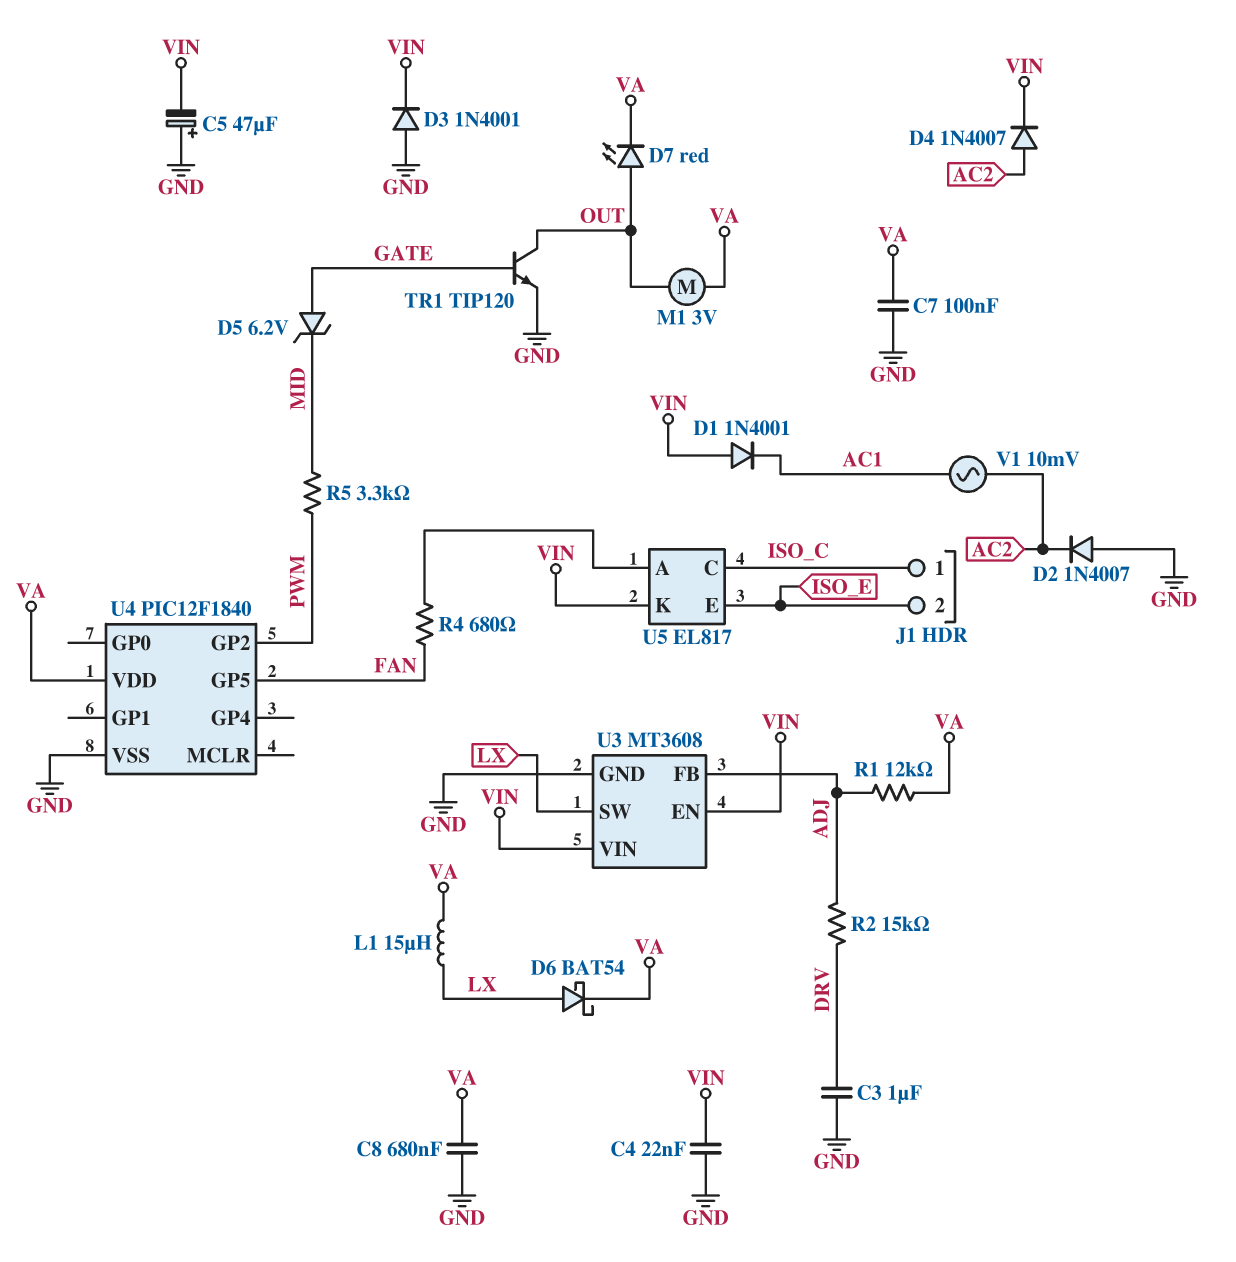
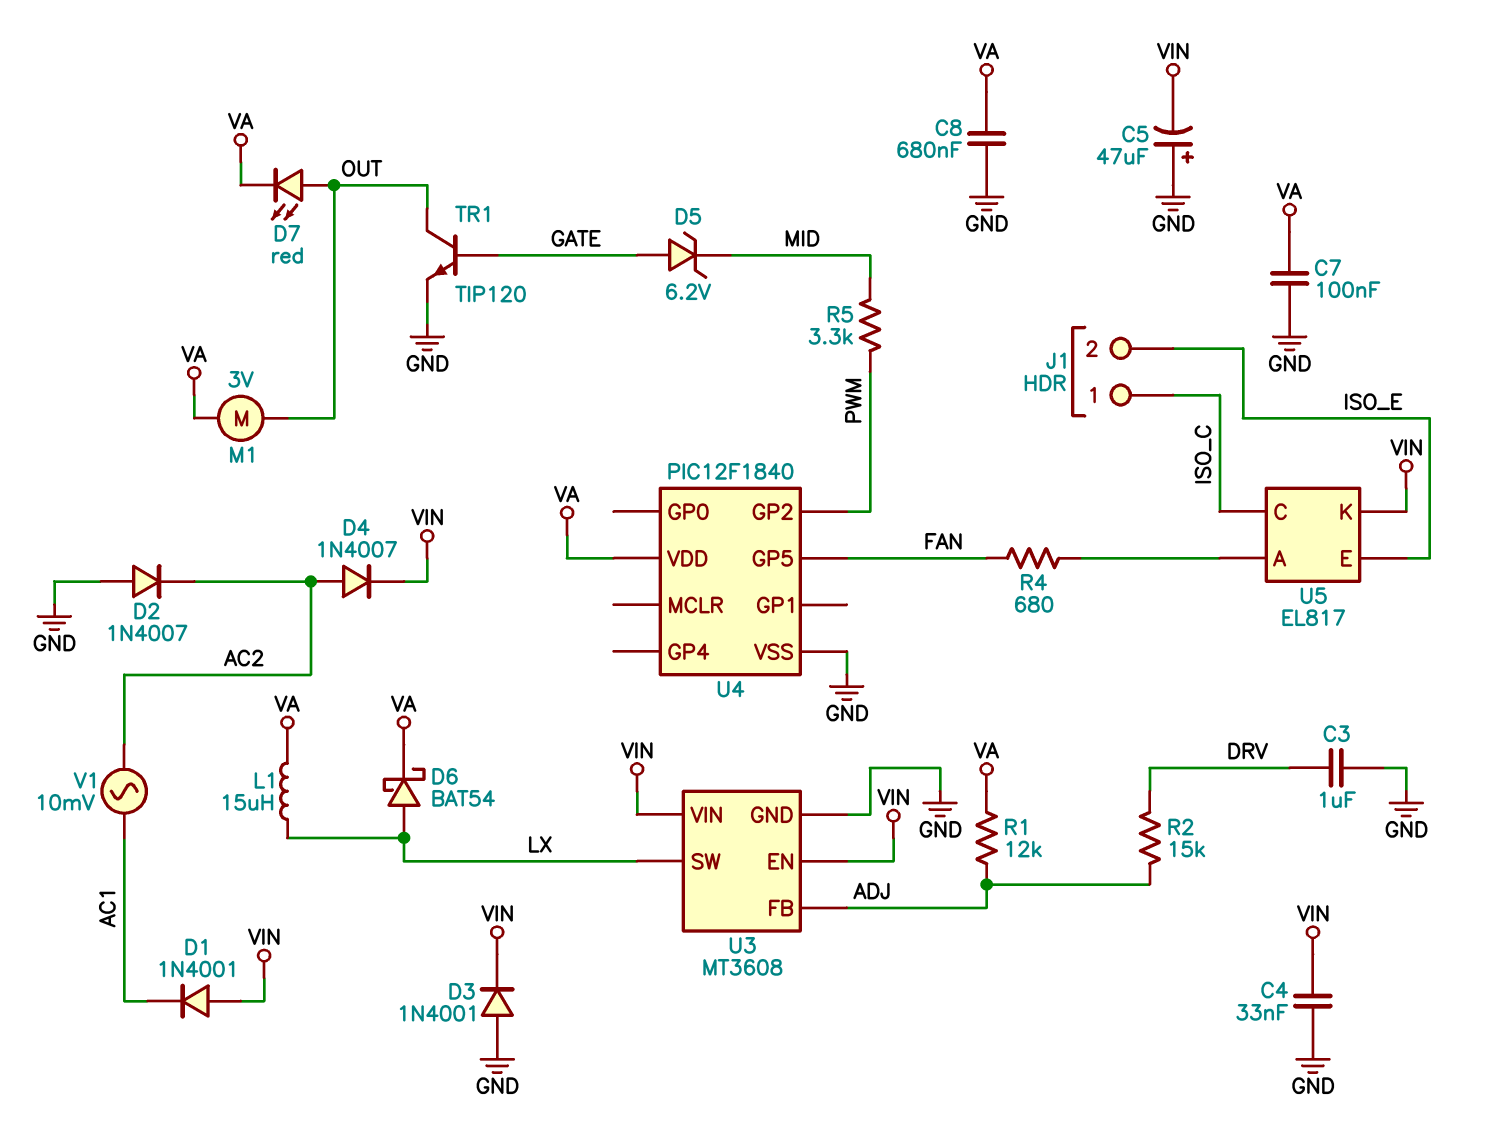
C4: 22nF (GND, VIN) -> 33nF (GND, VIN)

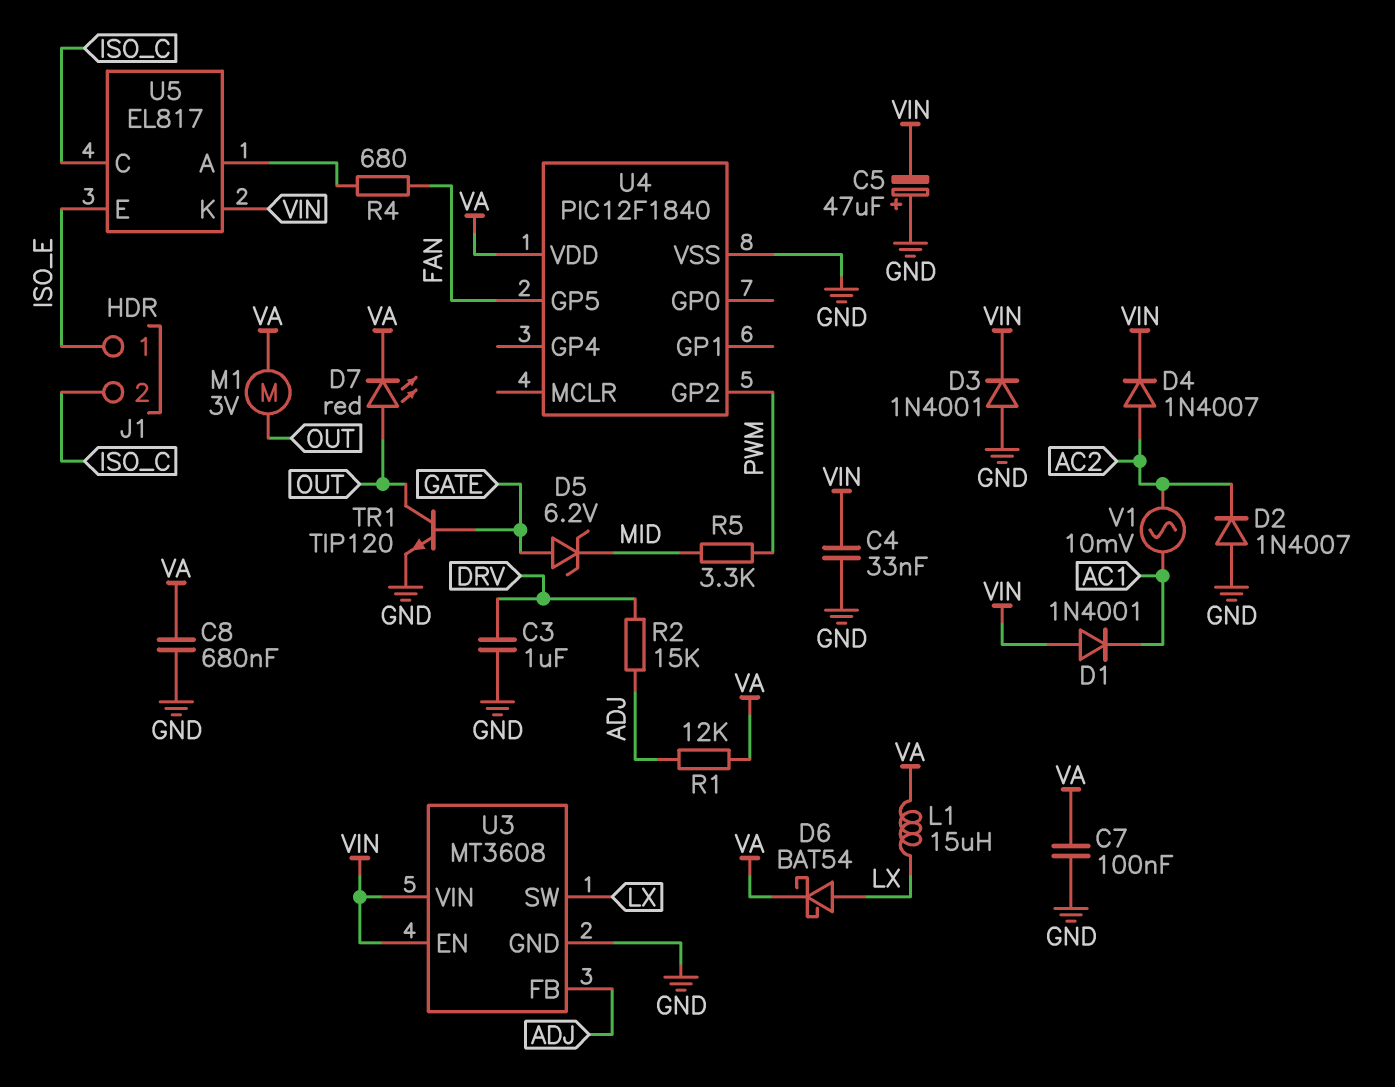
J1 pin 1: ISO_C -> ISO_E
J1 pin 2: ISO_E -> ISO_C

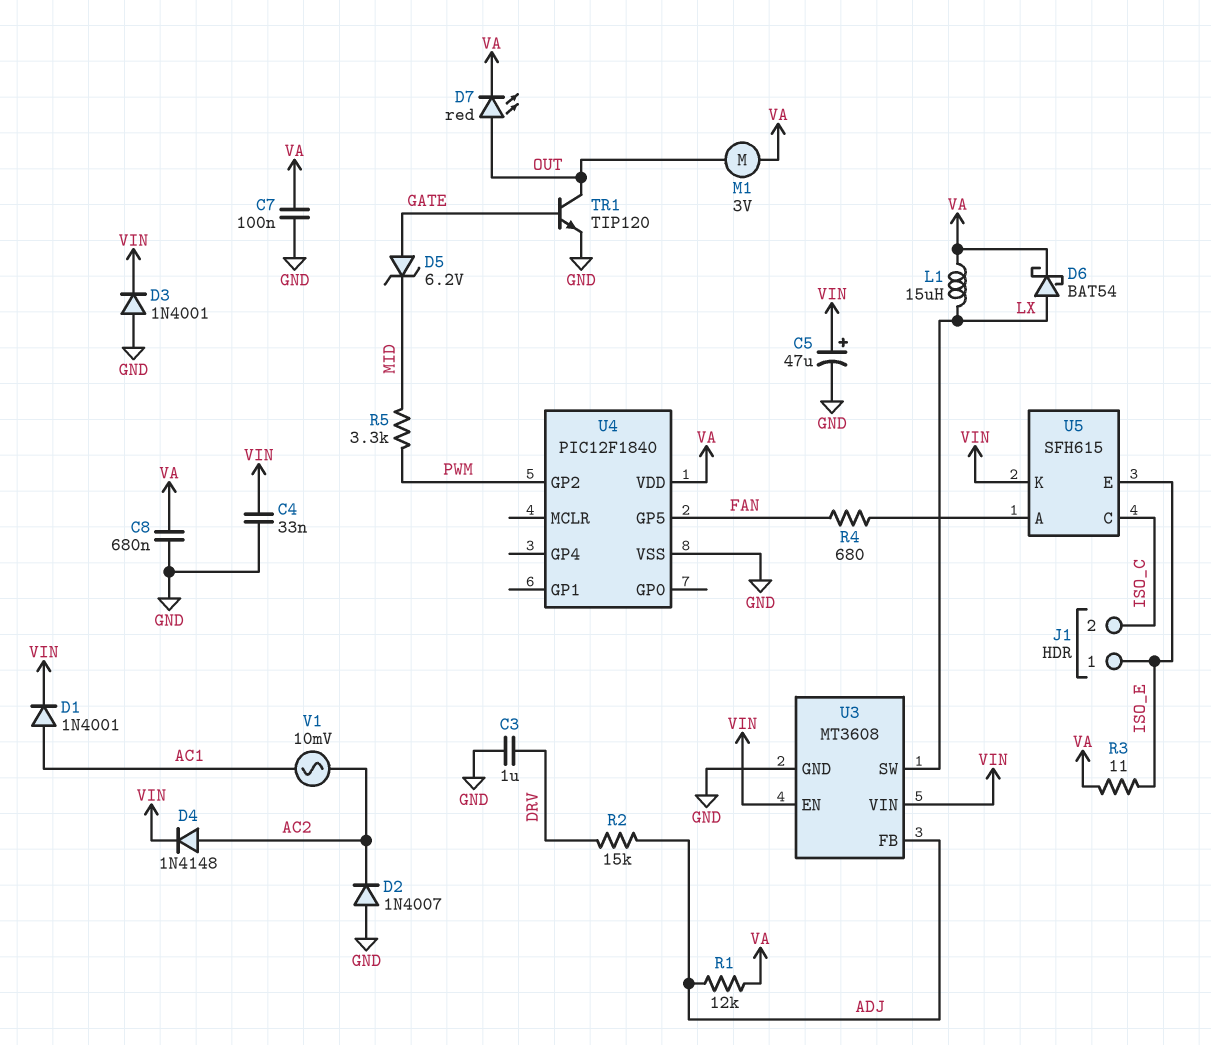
C5: 47uF (plus GND, minus VIN) -> 47uF (plus VIN, minus GND)
D1: diode 1N4001 (A VIN, K AC1) -> diode 1N4001 (A AC1, K VIN)
D4: diode 1N4007 (A AC2, K VIN) -> diode 1N4148 (A AC2, K VIN)
R3: none -> 11 (ISO_E, VA)
U5: EL817 -> SFH615

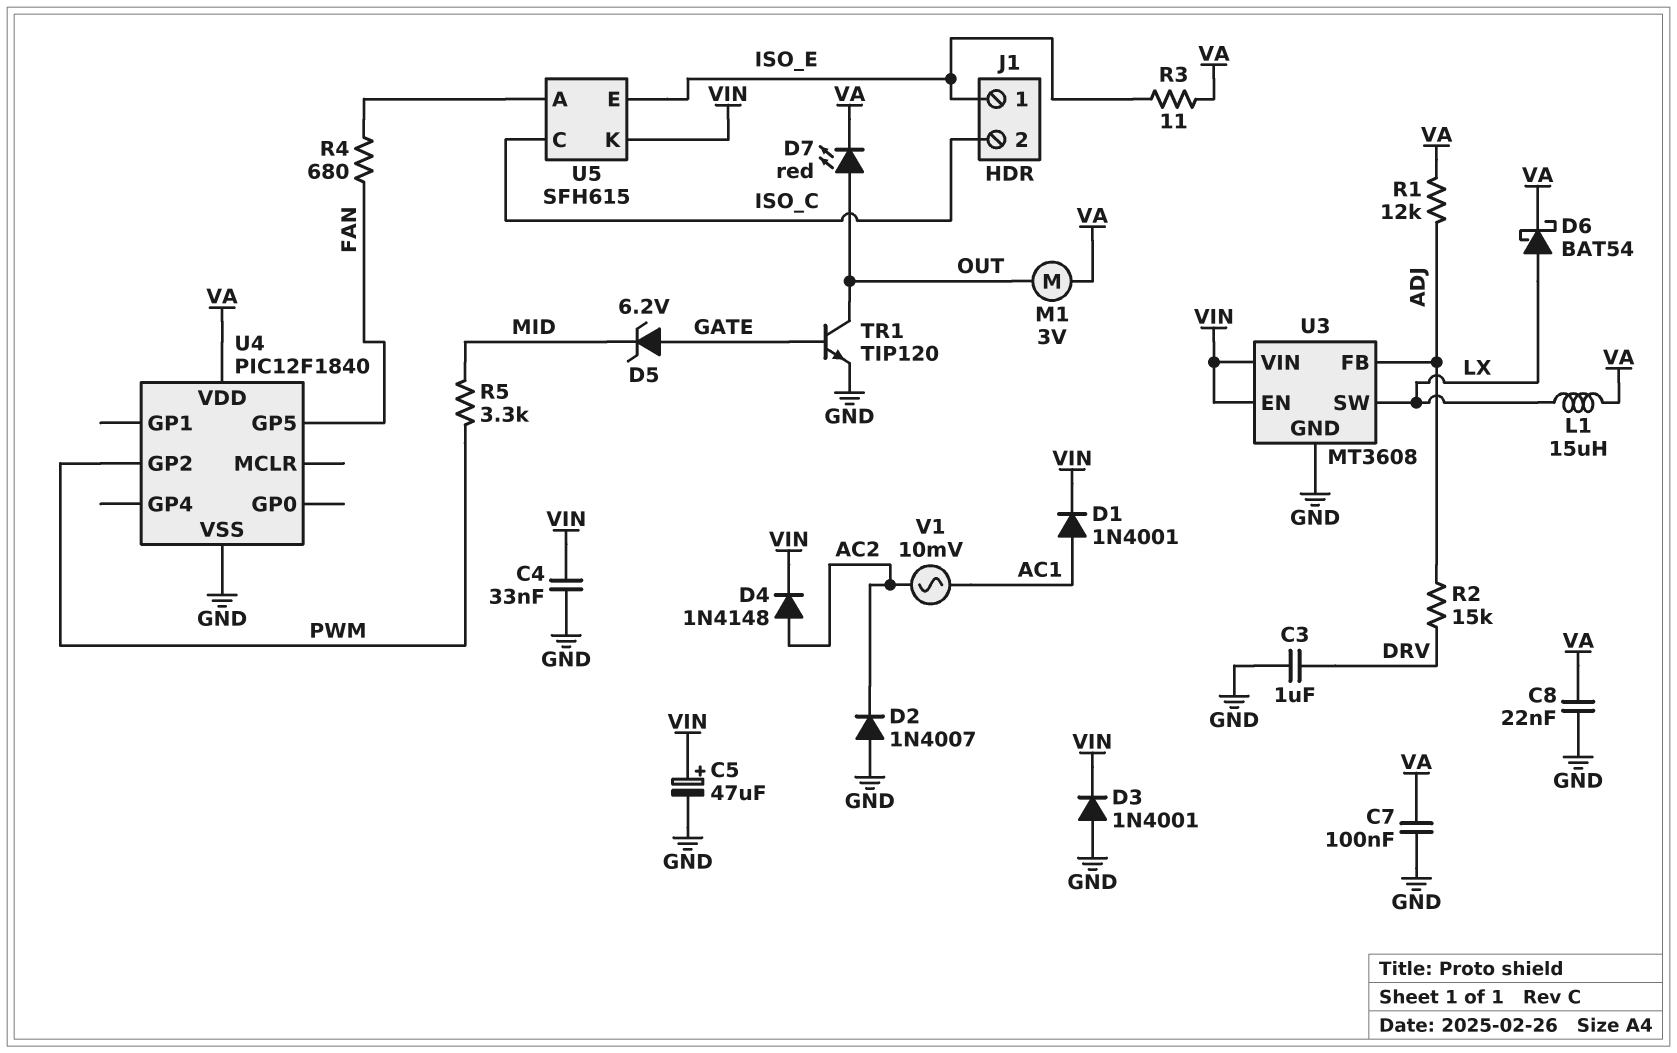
C8: 680nF (GND, VA) -> 22nF (GND, VA)

